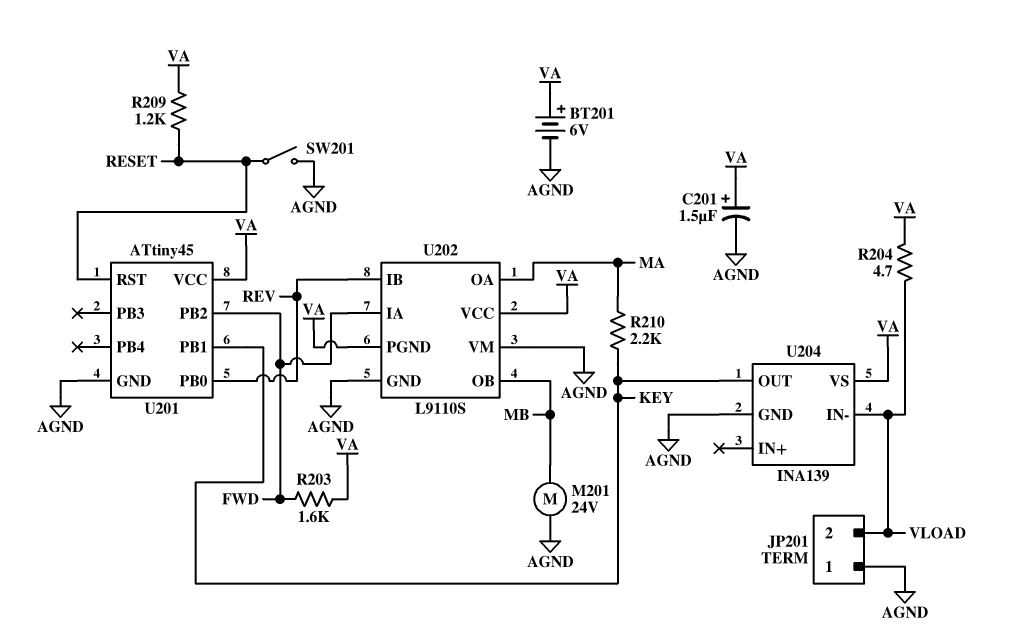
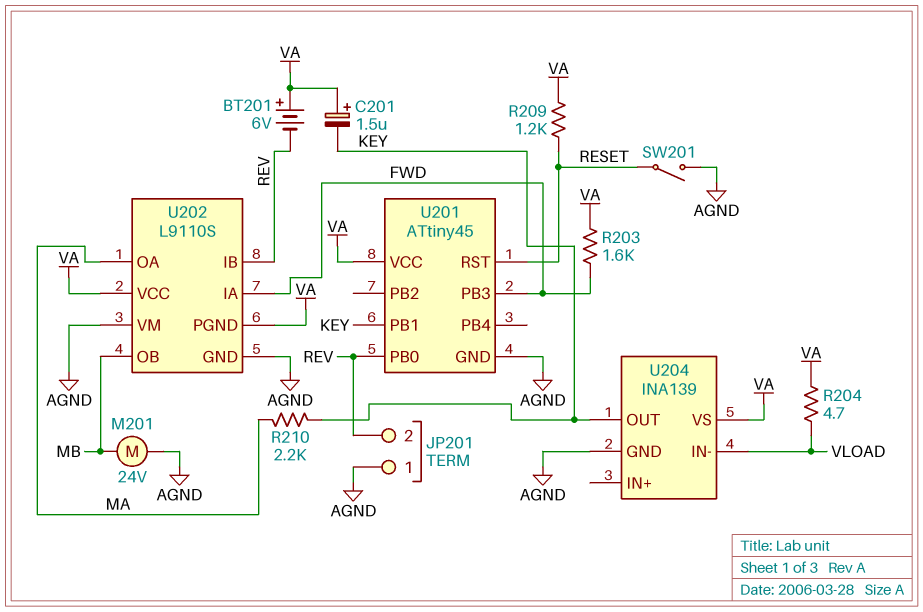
BT201: 6V (plus VA, minus AGND) -> 6V (plus VA, minus REV)
C201: 1.5uF (plus VA, minus AGND) -> 1.5uF (plus VA, minus KEY)
JP201 pin 2: VLOAD -> REV
U201 pin PB2: FWD -> none
U201 pin PB3: none -> FWD

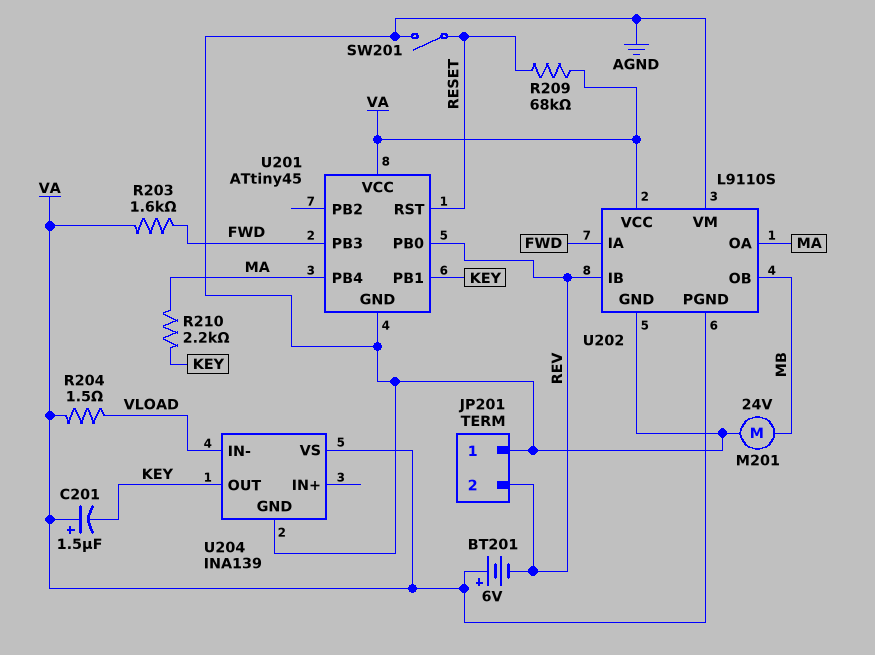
R204: 4.7 (VA, VLOAD) -> 1.5 (VA, VLOAD)
R209: 1.2k (RESET, VA) -> 68k (RESET, VA)
U201 pin PB4: none -> MA

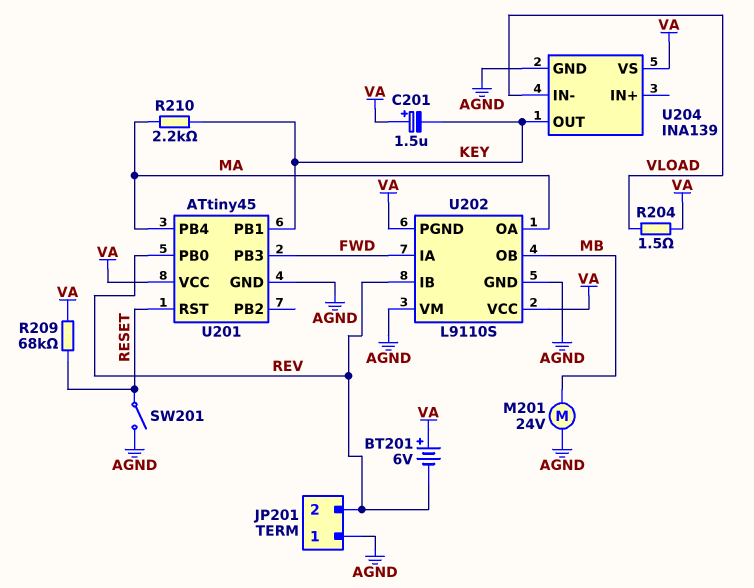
R203: 1.6k (FWD, VA) -> none

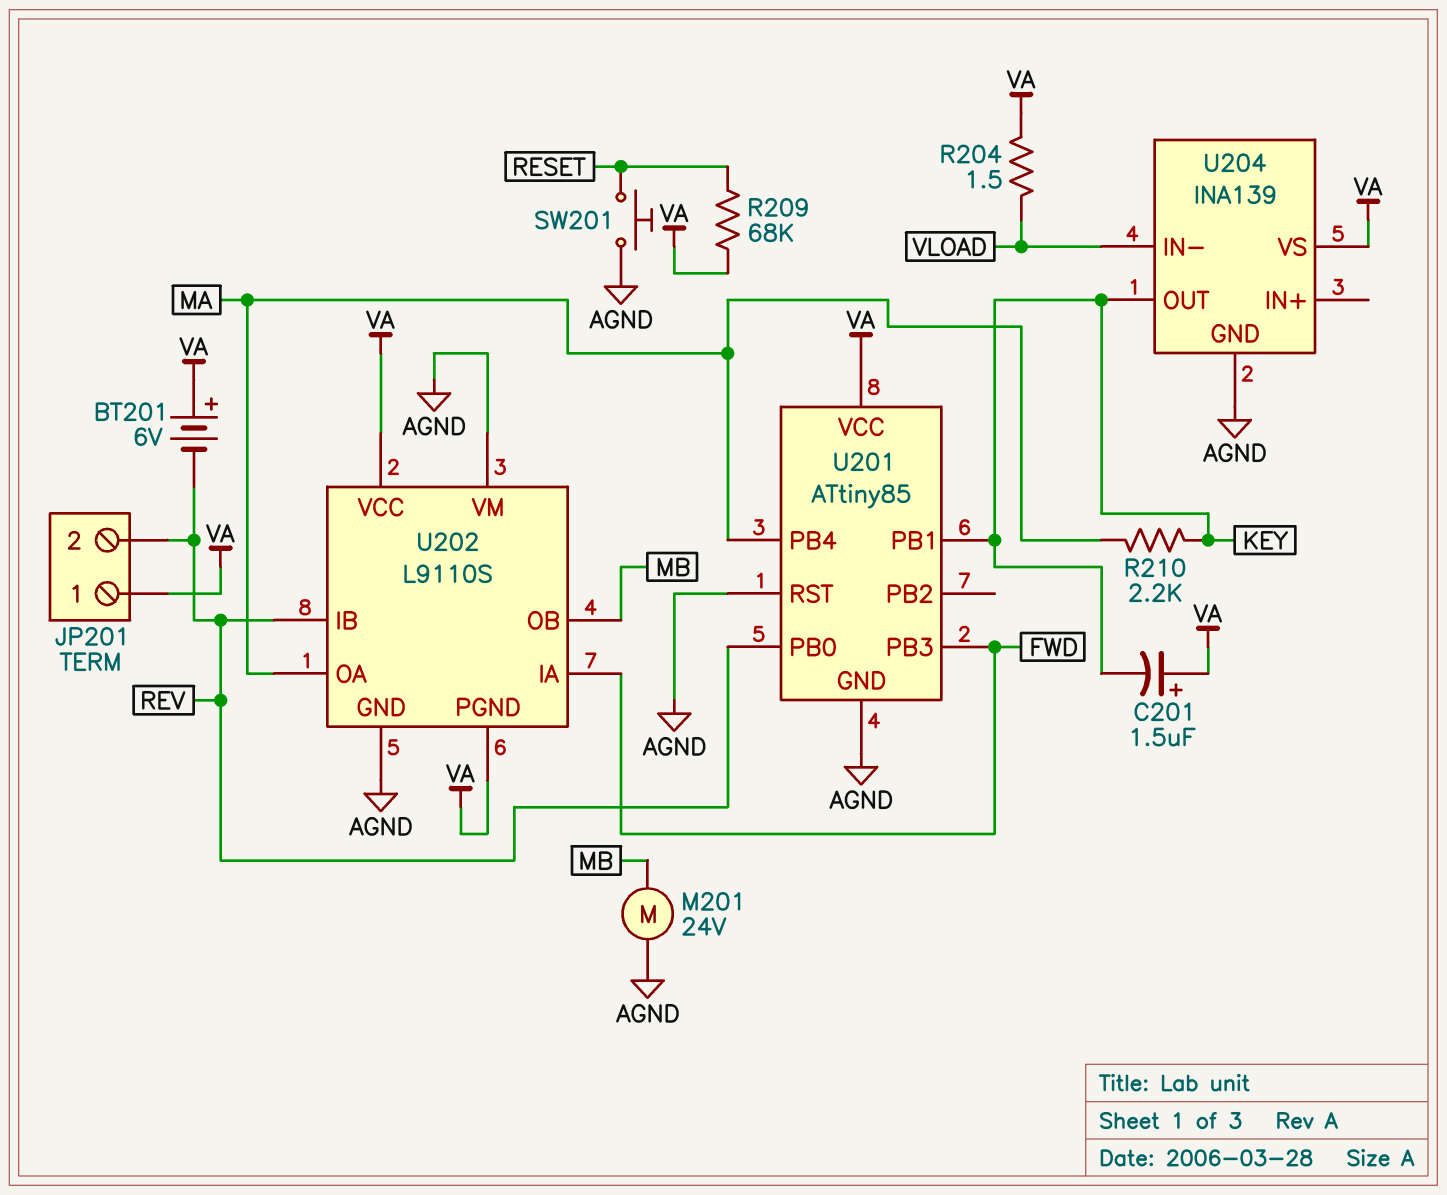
JP201 pin 1: AGND -> VA
SW201: switch (AGND, RESET) -> button (AGND, RESET)
U201: ATtiny45 -> ATtiny85
U201 pin RST: RESET -> AGND

